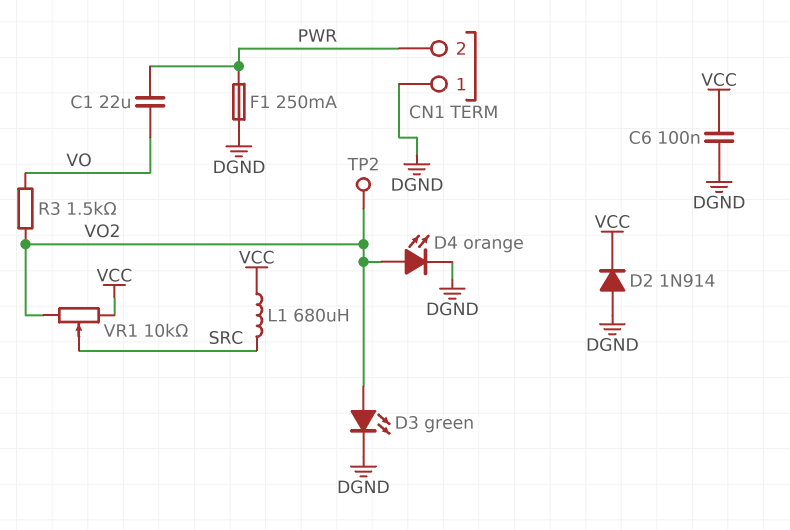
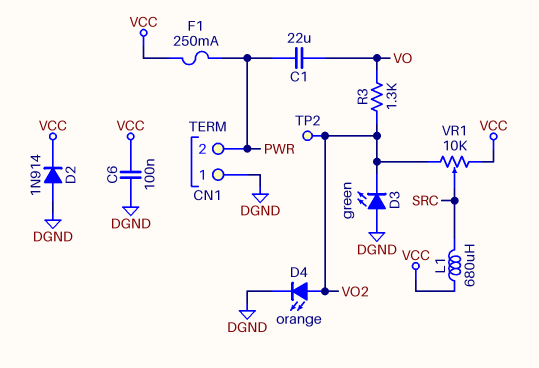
D3: LED green (A VO2, K DGND) -> LED green (A DGND, K VO2)
F1: 250mA (DGND, PWR) -> 250mA (PWR, VCC)
R3: 1.5k (VO, VO2) -> 1.3k (VO, VO2)

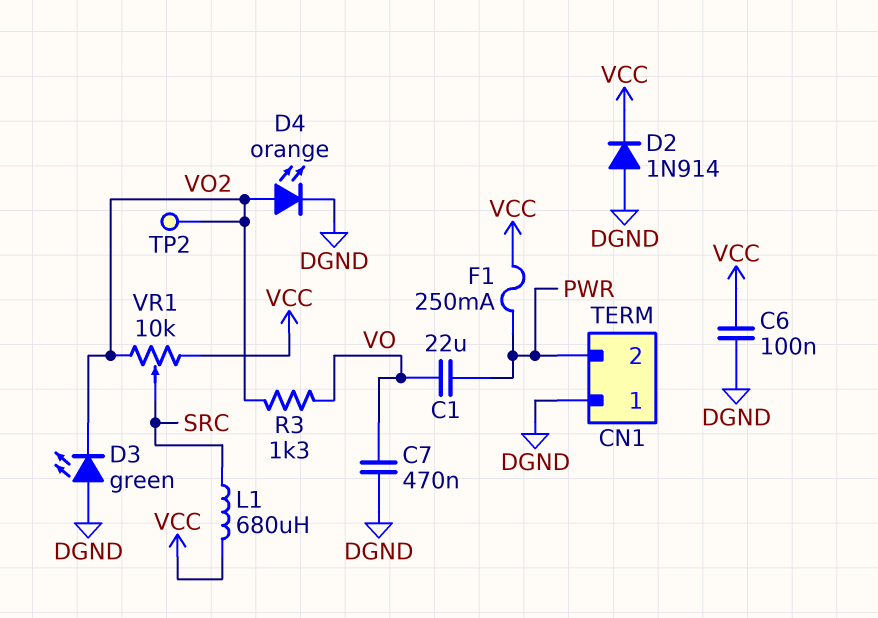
C7: none -> 470nF (DGND, VO)

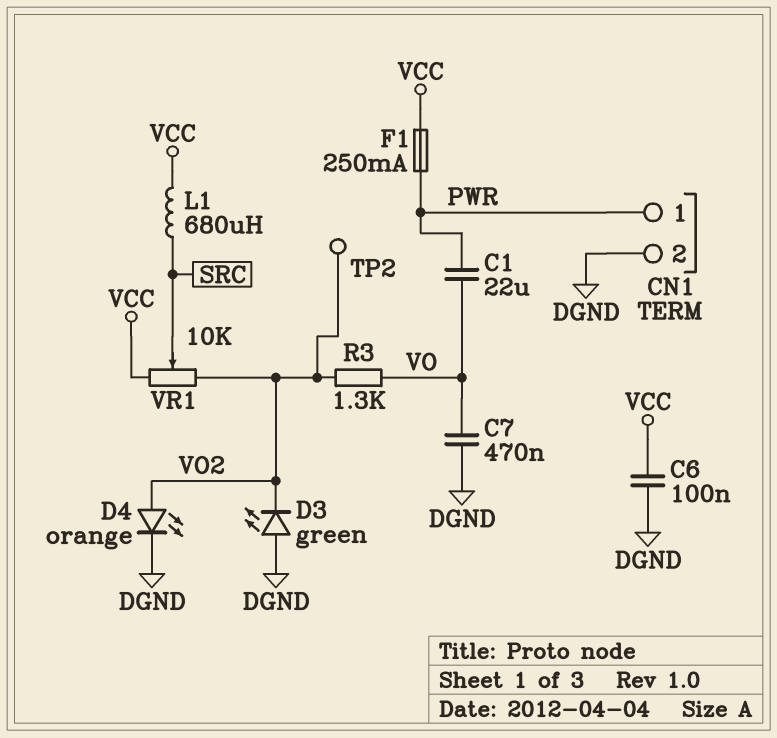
CN1 pin 1: DGND -> PWR
CN1 pin 2: PWR -> DGND
D2: diode 1N914 (A DGND, K VCC) -> none

